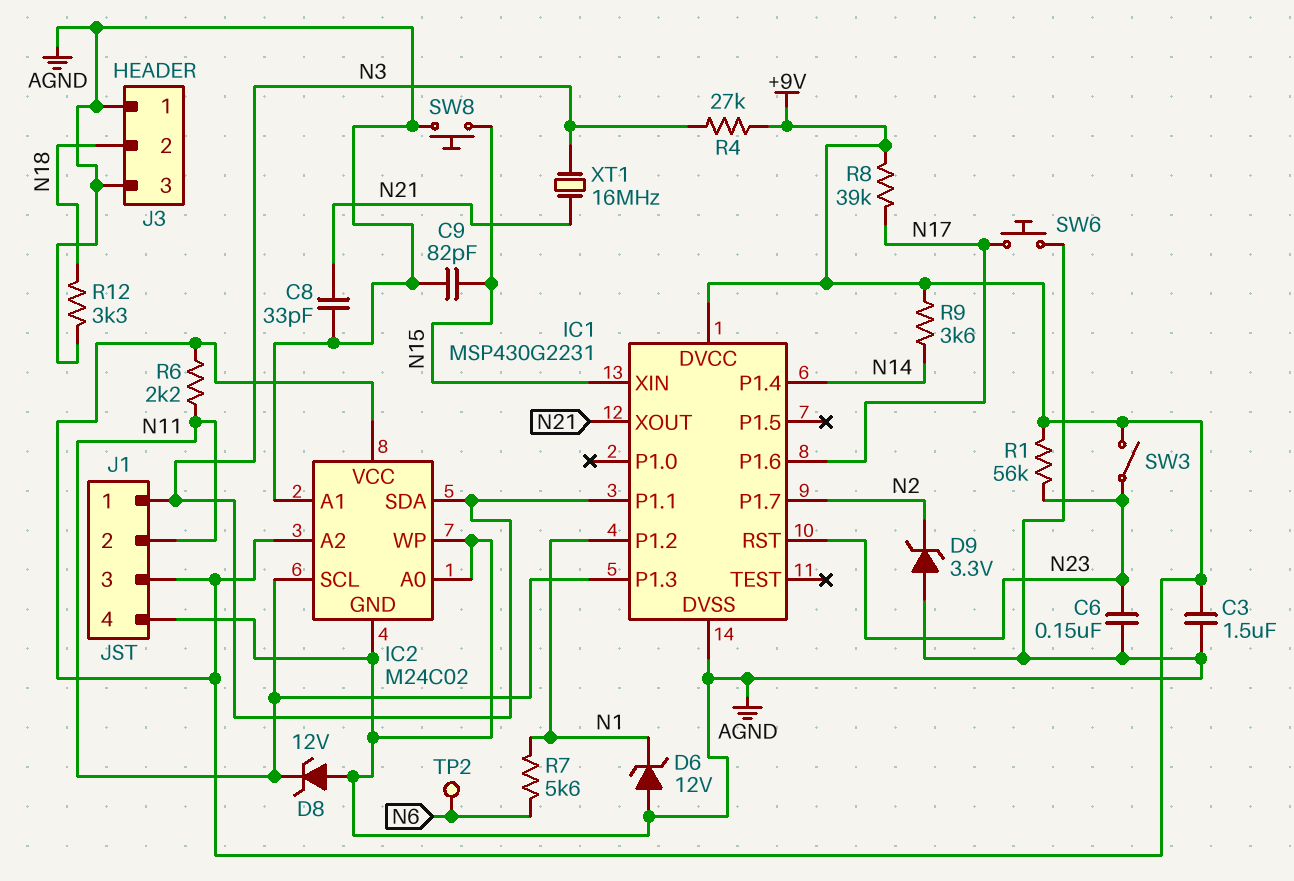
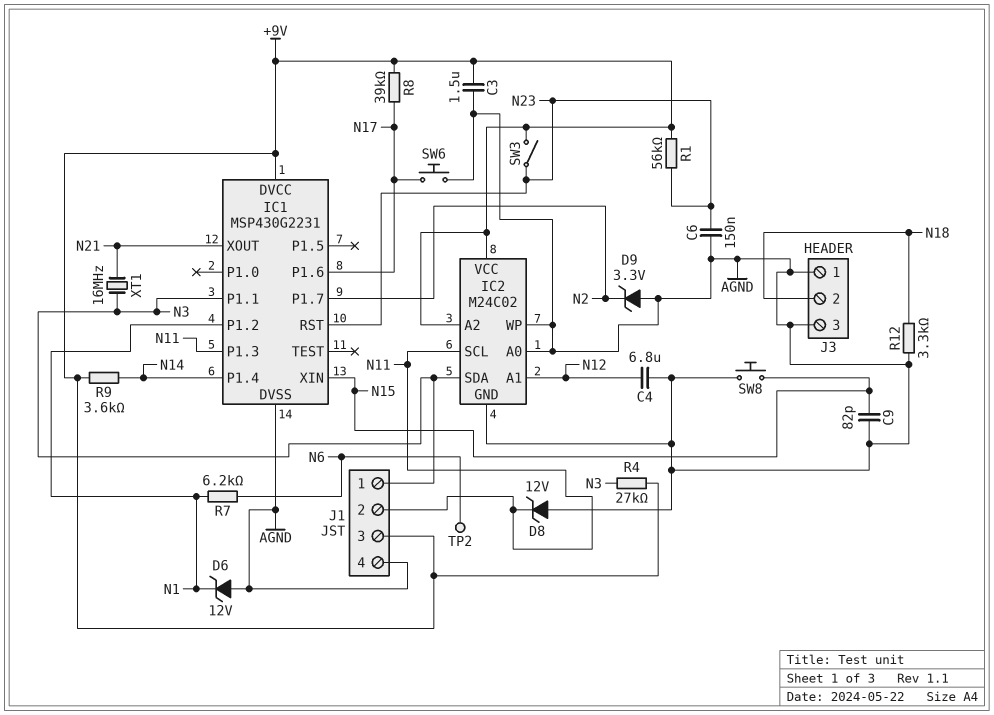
C4: none -> 6.8uF (AGND, N12)
C8: 33pF (AGND, N21) -> none
IC2 pin A1: AGND -> N12
R6: 2.2k (+9V, N11) -> none
R7: 5.6k (N1, N6) -> 6.2k (N1, N6)

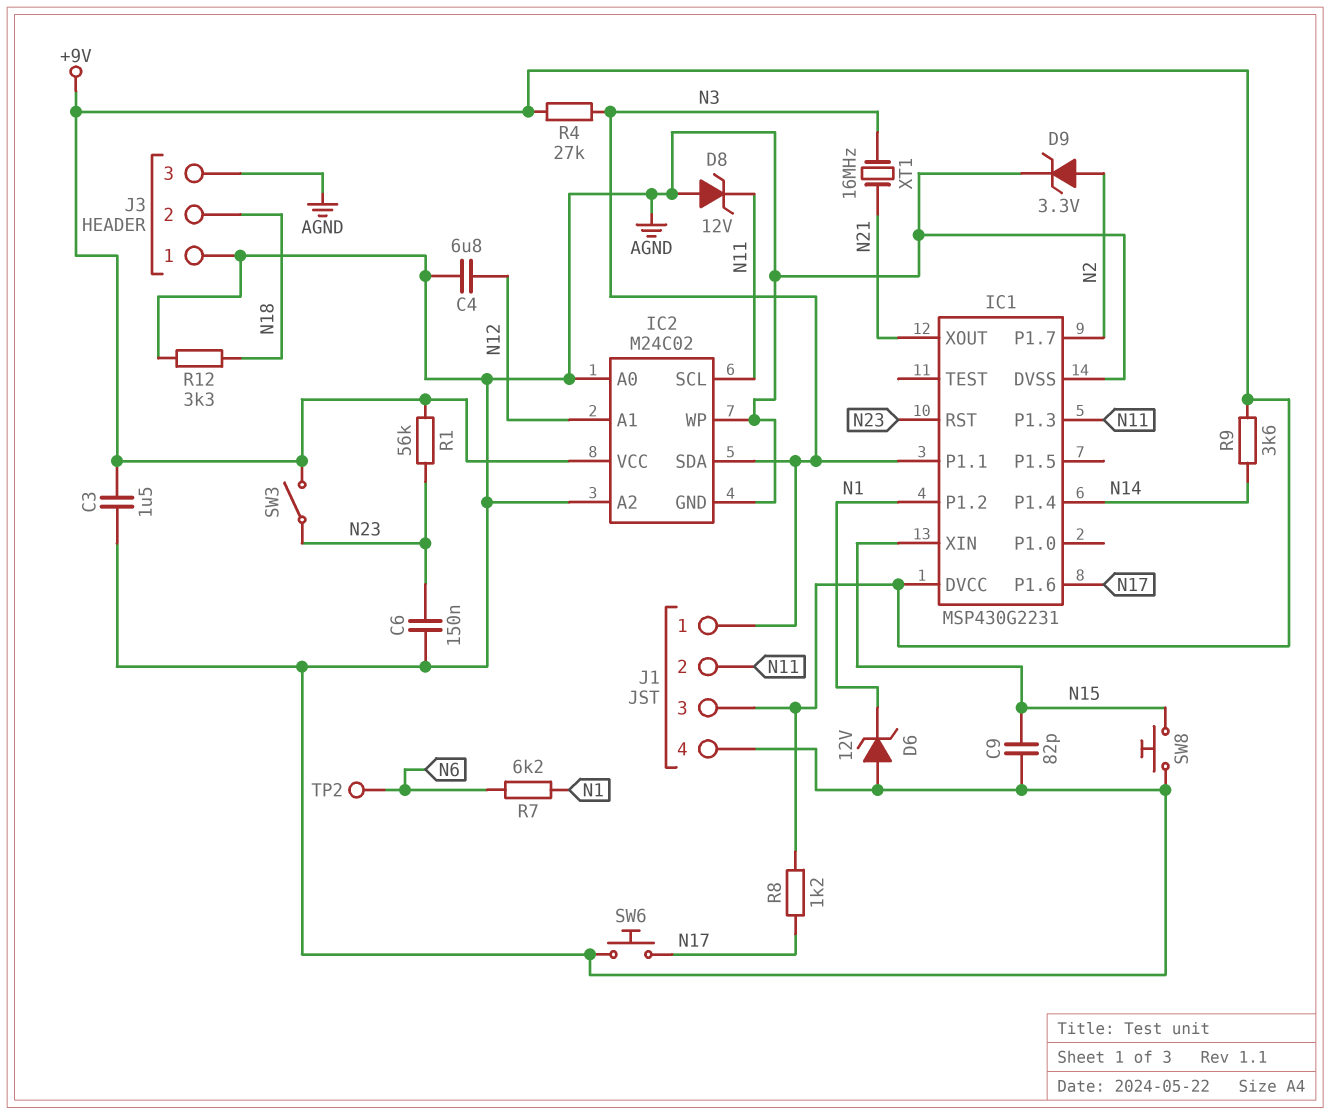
D9: zener 3.3V (A AGND, K N2) -> zener 3.3V (A N2, K AGND)
IC2 pin A2: +9V -> AGND
R8: 39k (+9V, N17) -> 1.2k (+9V, N17)

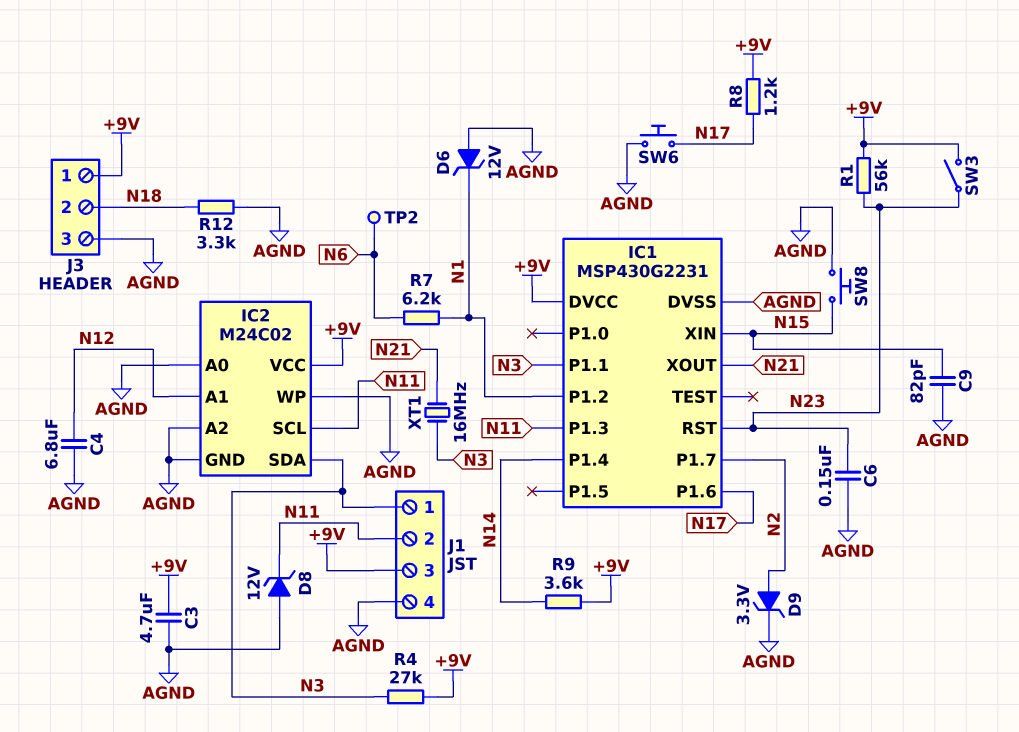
C3: 1.5uF (+9V, AGND) -> 4.7uF (+9V, AGND)
J3 pin 1: AGND -> +9V

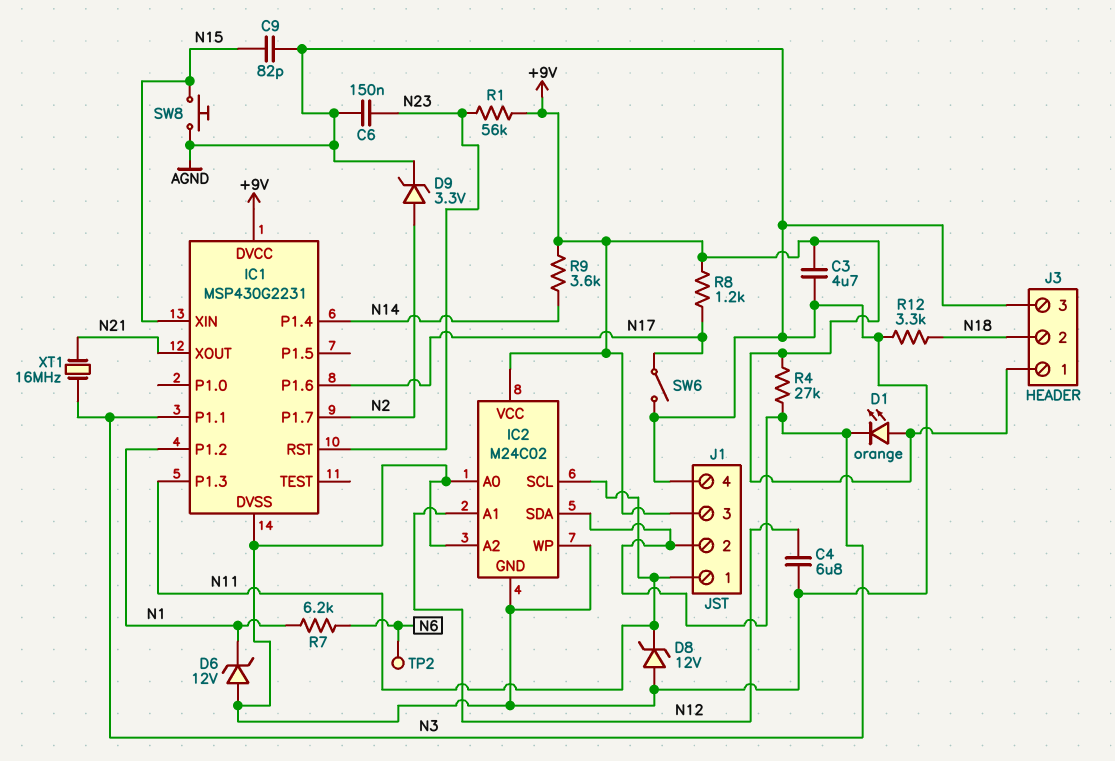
D1: none -> LED orange (A +9V, K N3)
J1 pin 1: N3 -> N11
J1 pin 2: N11 -> N3
SW3: switch (+9V, N23) -> none
SW6: button (AGND, N17) -> switch (AGND, N17)

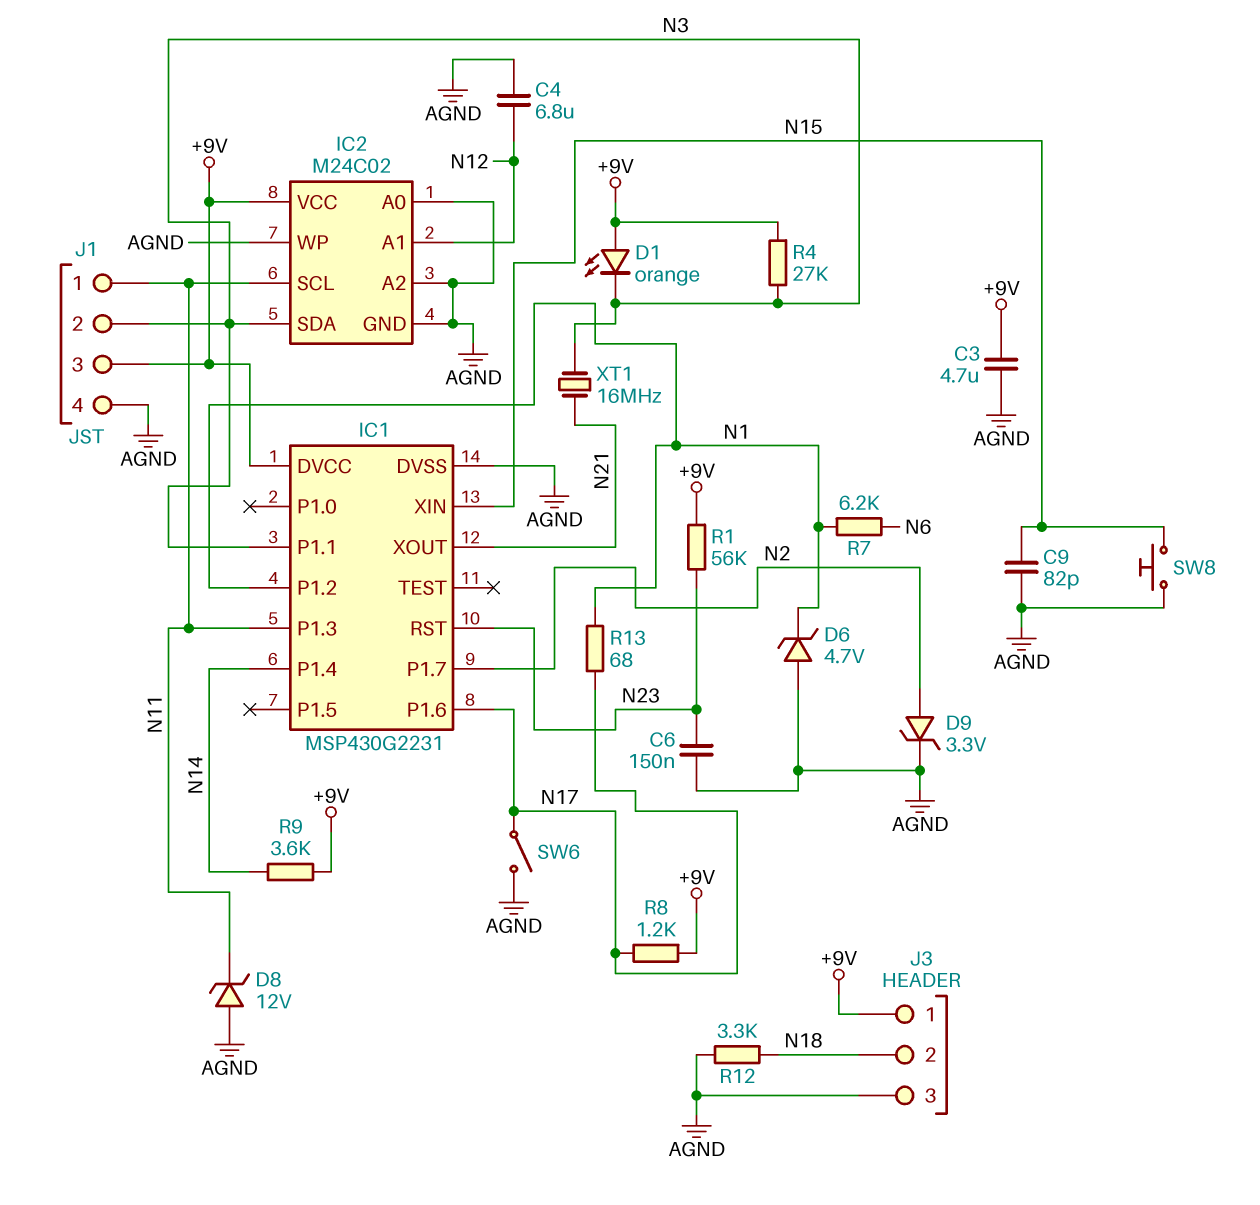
D6: zener 12V (A AGND, K N1) -> zener 4.7V (A AGND, K N1)
R13: none -> 68 (N1, N17)
TP2: test point (N6) -> none

